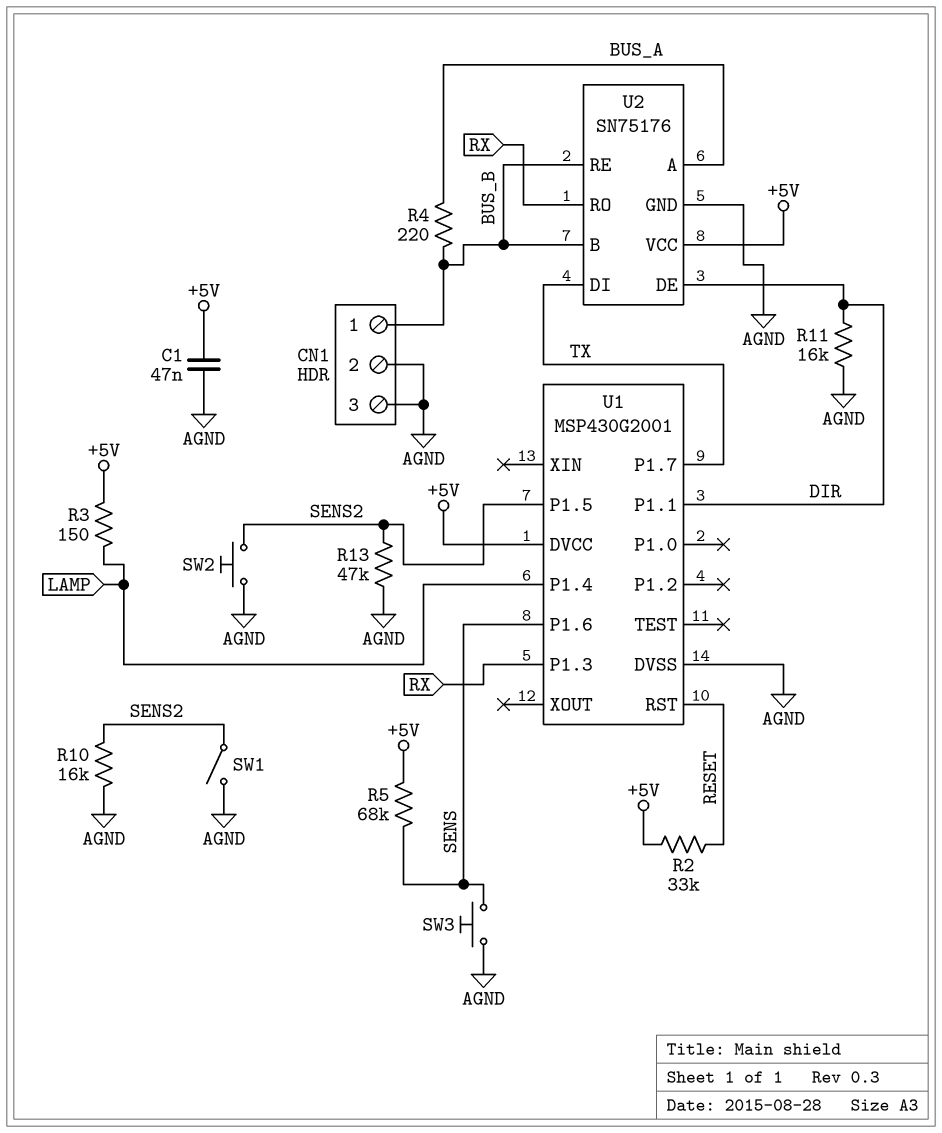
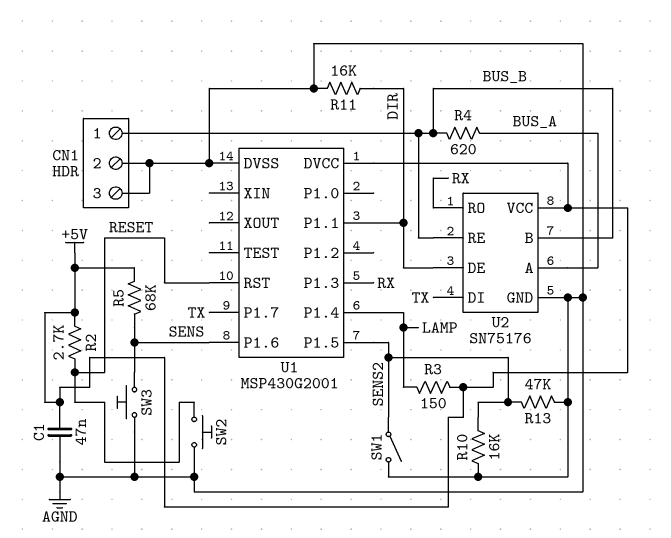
R2: 33k (+5V, RESET) -> 2.7k (+5V, RESET)
R4: 220 (BUS_A, BUS_B) -> 620 (BUS_A, BUS_B)
SW2: button (AGND, SENS2) -> button (AGND, RESET)

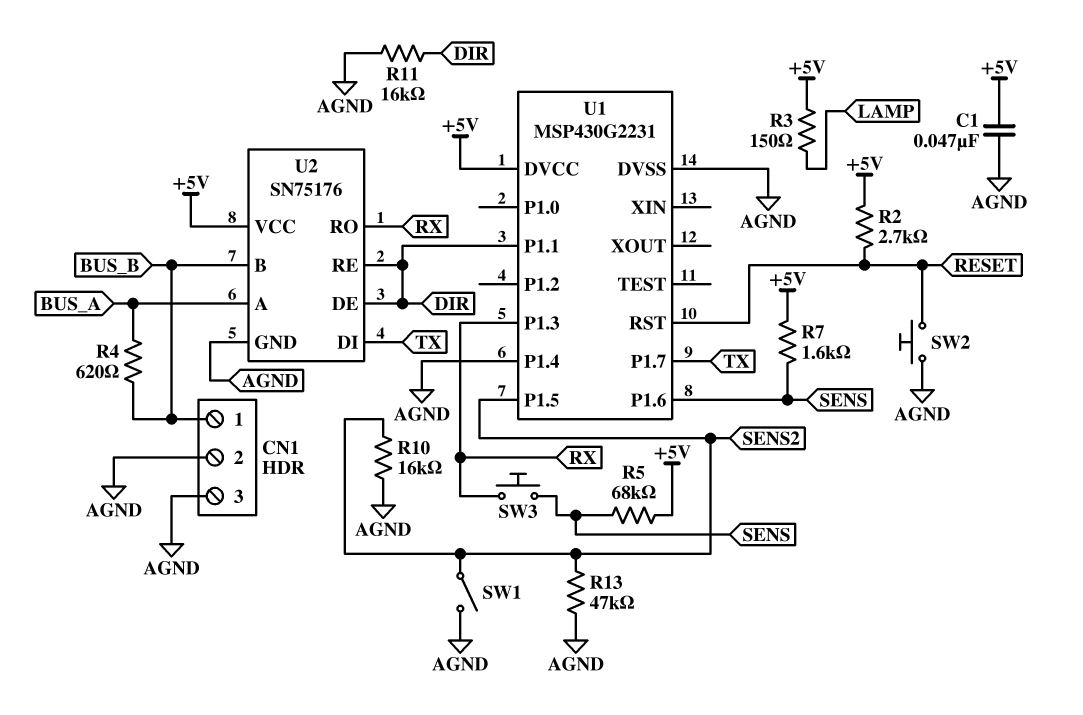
R7: none -> 1.6k (+5V, SENS)
SW3: button (AGND, SENS) -> button (RX, SENS)
U1: MSP430G2001 -> MSP430G2231
U1 pin P1.4: LAMP -> AGND
U2 pin RE: BUS_B -> DIR

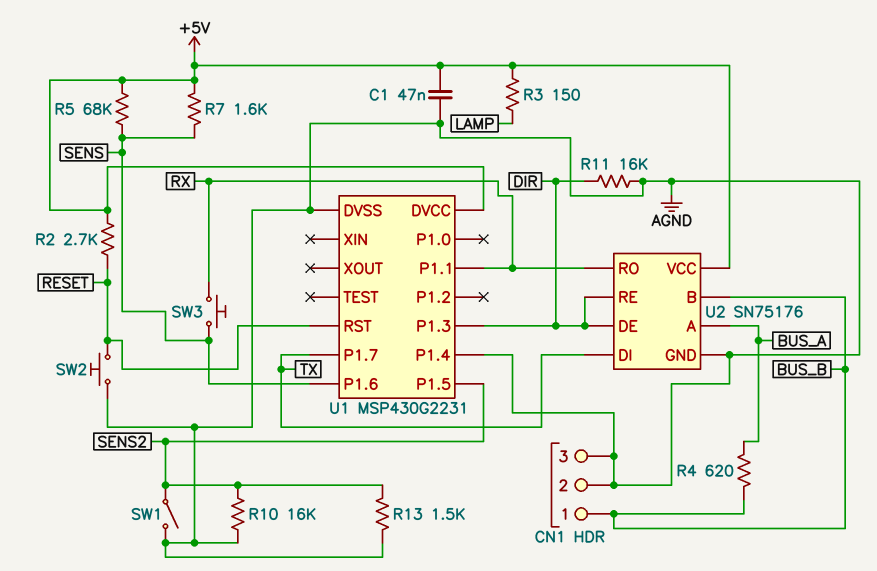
R13: 47k (AGND, SENS2) -> 1.5k (AGND, SENS2)
U1 pin P1.1: DIR -> RX
U1 pin P1.3: RX -> DIR

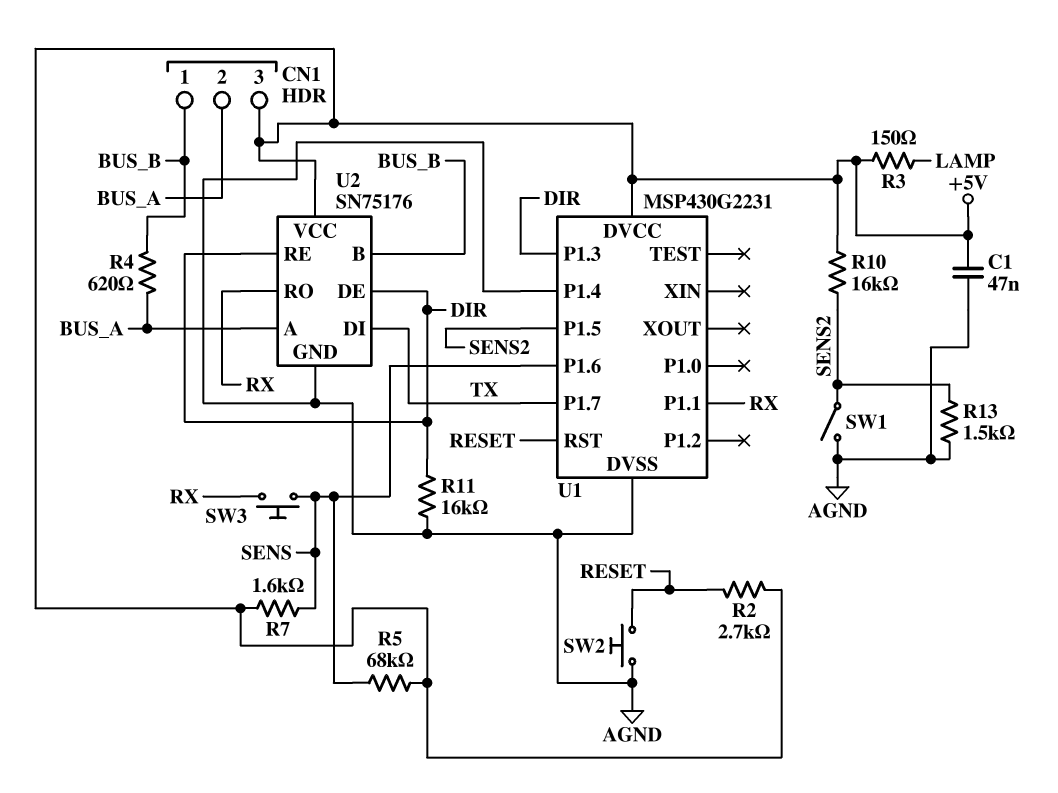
CN1 pin 2: AGND -> BUS_A
CN1 pin 3: AGND -> +5V
R10: 16k (AGND, SENS2) -> 16k (+5V, SENS2)

